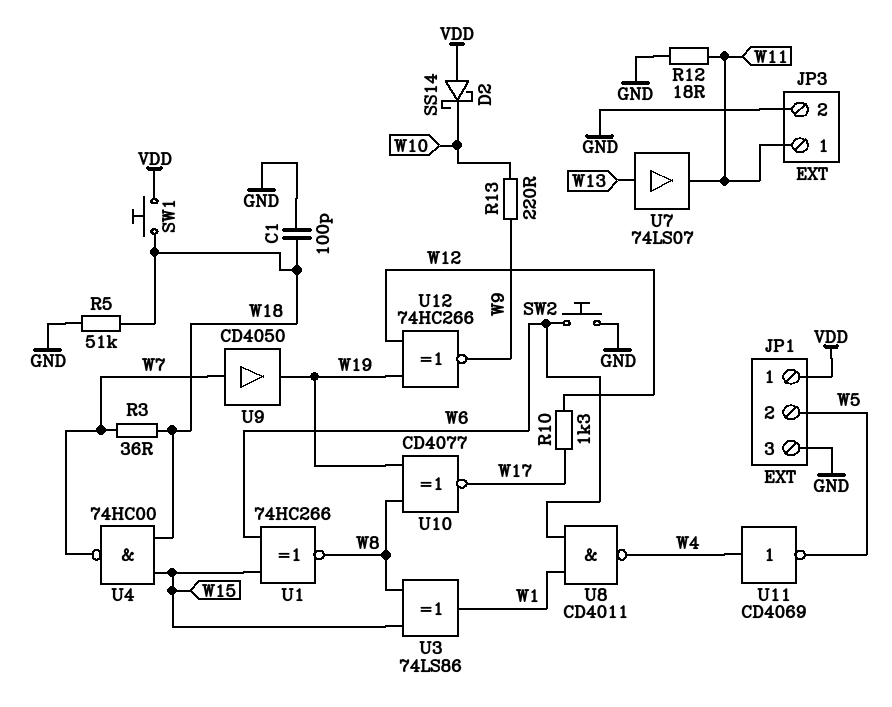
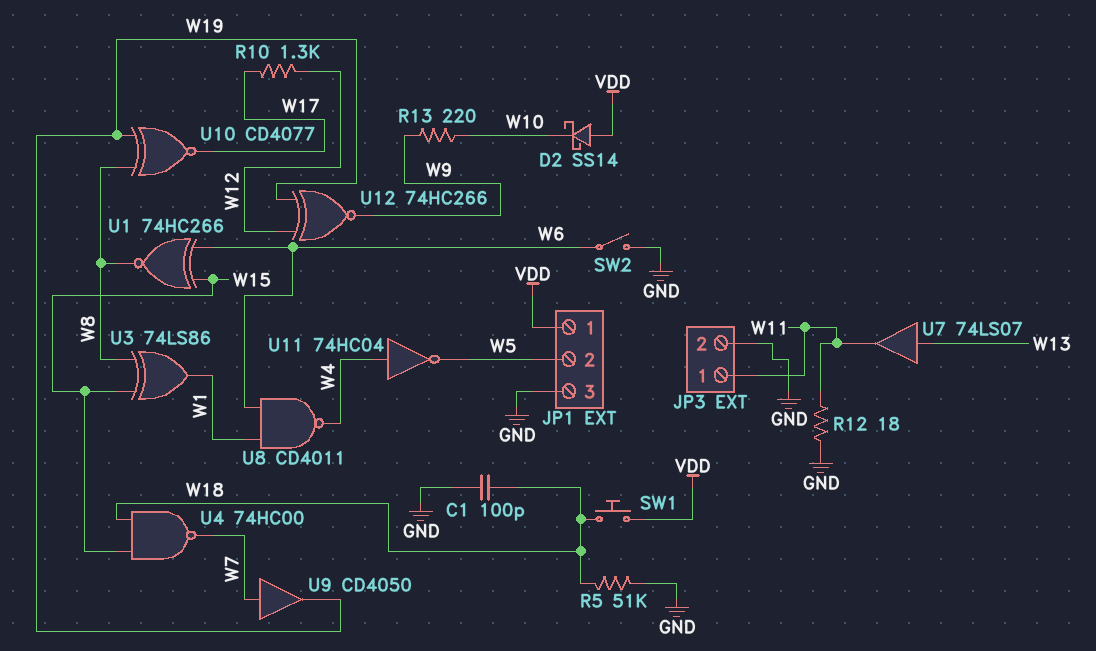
R3: 36 (W7, W18) -> none
SW2: button (GND, W6) -> switch (GND, W6)
U11: NOT CD4069 (in W4, out W5) -> NOT 74HC04 (in W4, out W5)

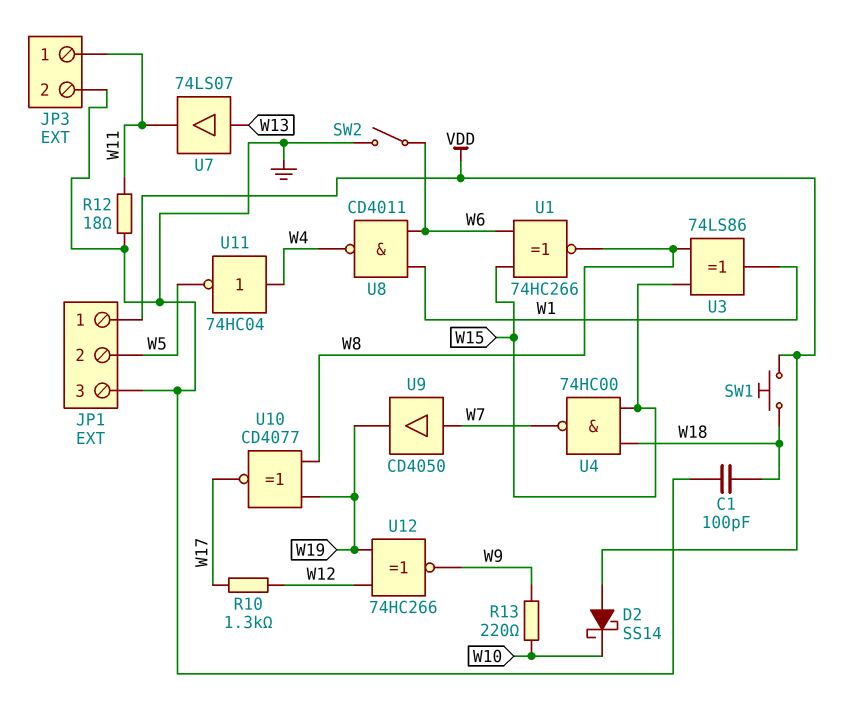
R5: 51k (GND, W18) -> none

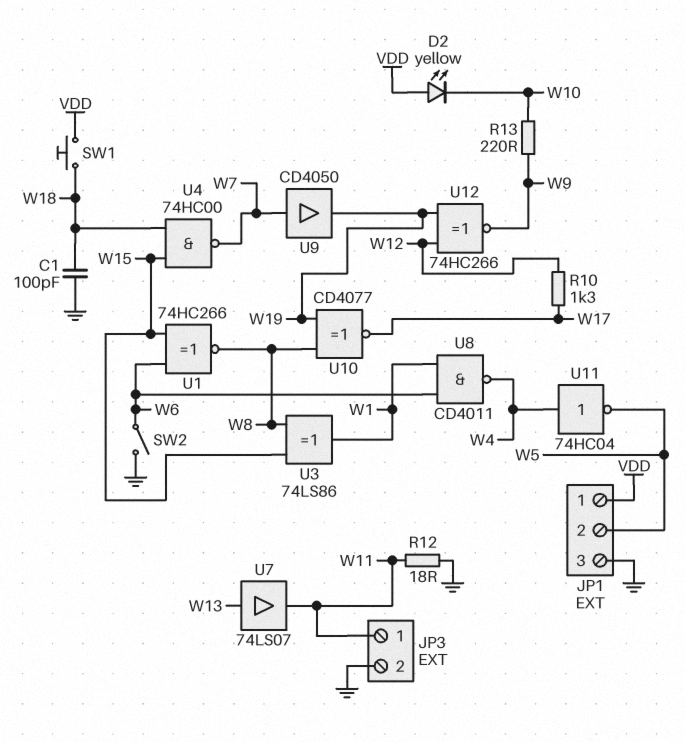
D2: schottky SS14 (A VDD, K W10) -> LED yellow (A VDD, K W10)

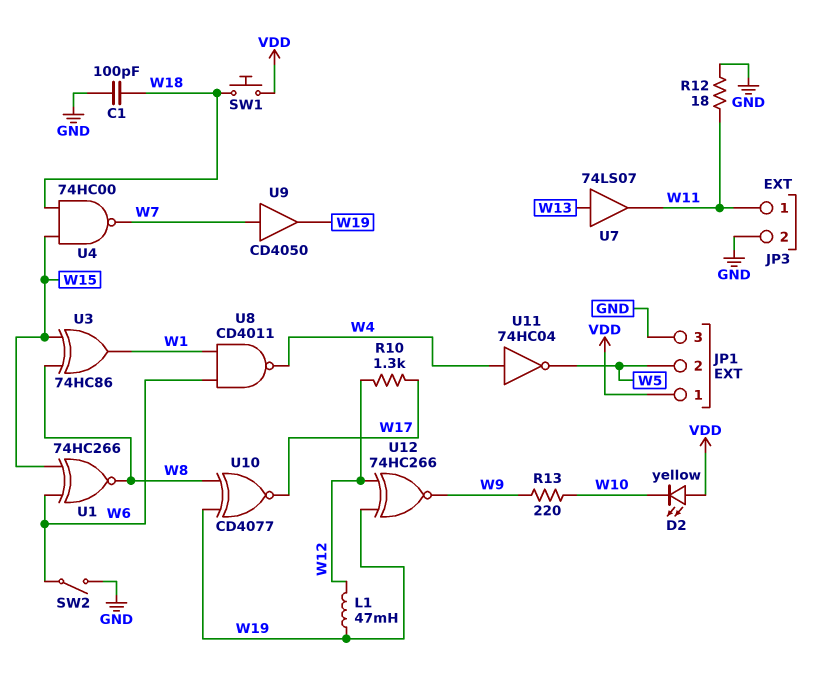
L1: none -> 47mH (W12, W19)
U3: XOR 74LS86 (in W8, in W15, out W1) -> XOR 74HC86 (in W8, in W15, out W1)

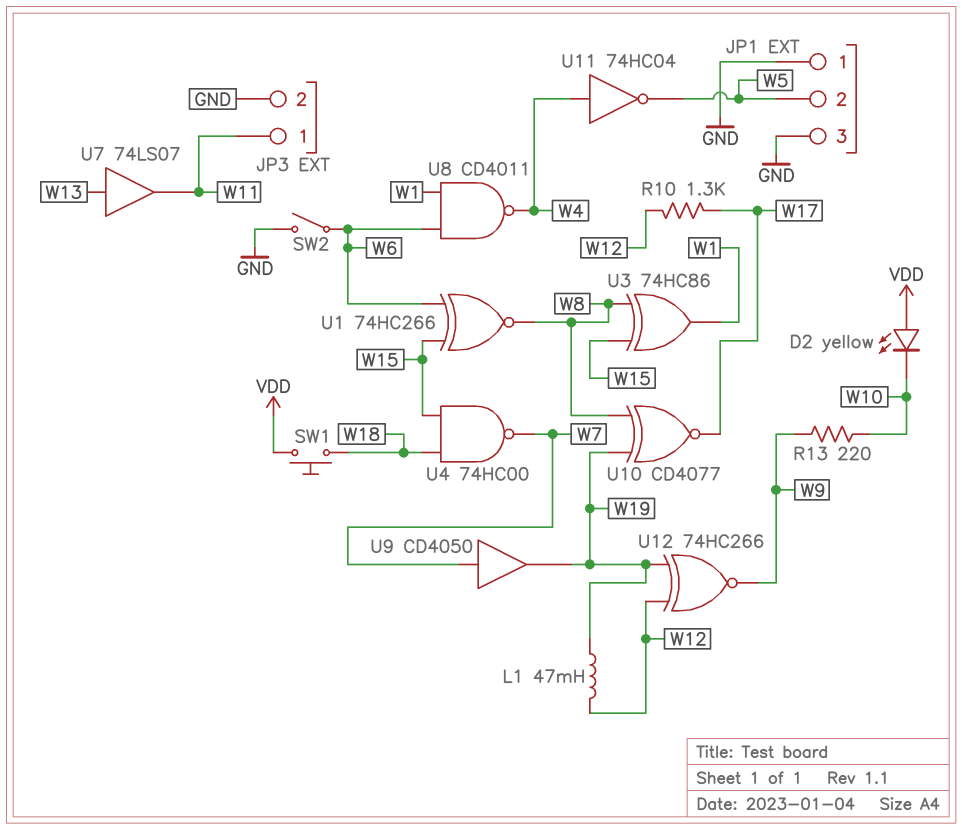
C1: 100pF (GND, W18) -> none
JP1 pin 1: VDD -> GND
R12: 18 (GND, W11) -> none

